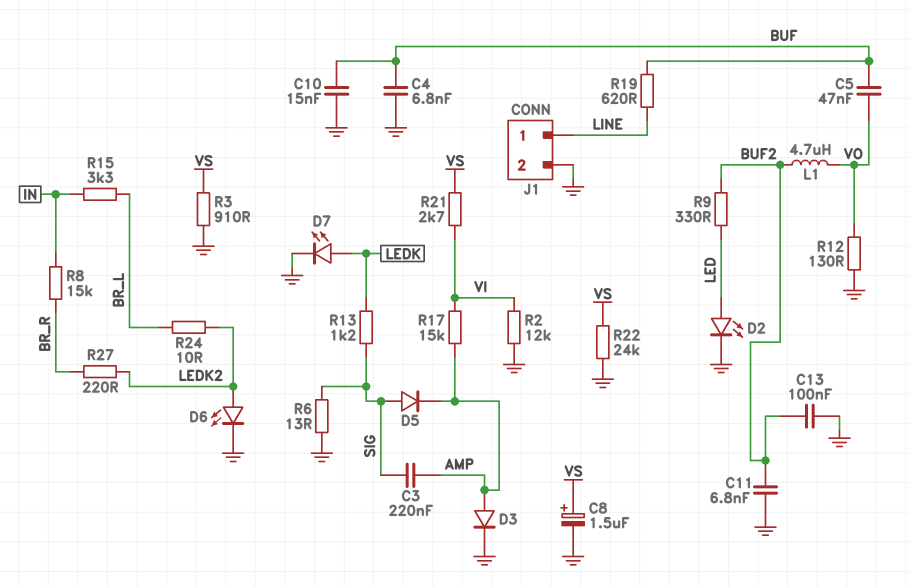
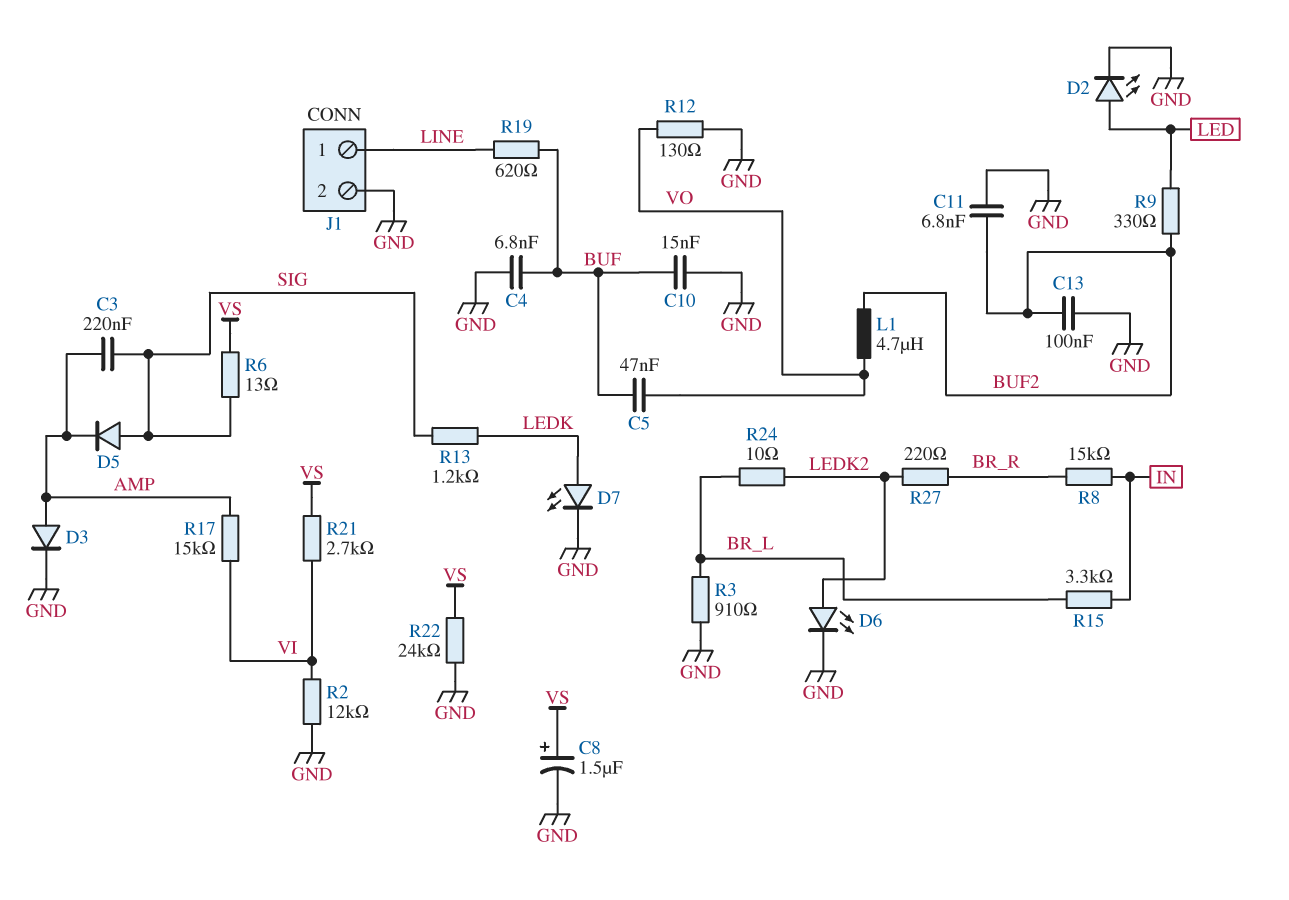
R3: 910 (GND, VS) -> 910 (BR_L, GND)
R6: 13 (GND, SIG) -> 13 (SIG, VS)

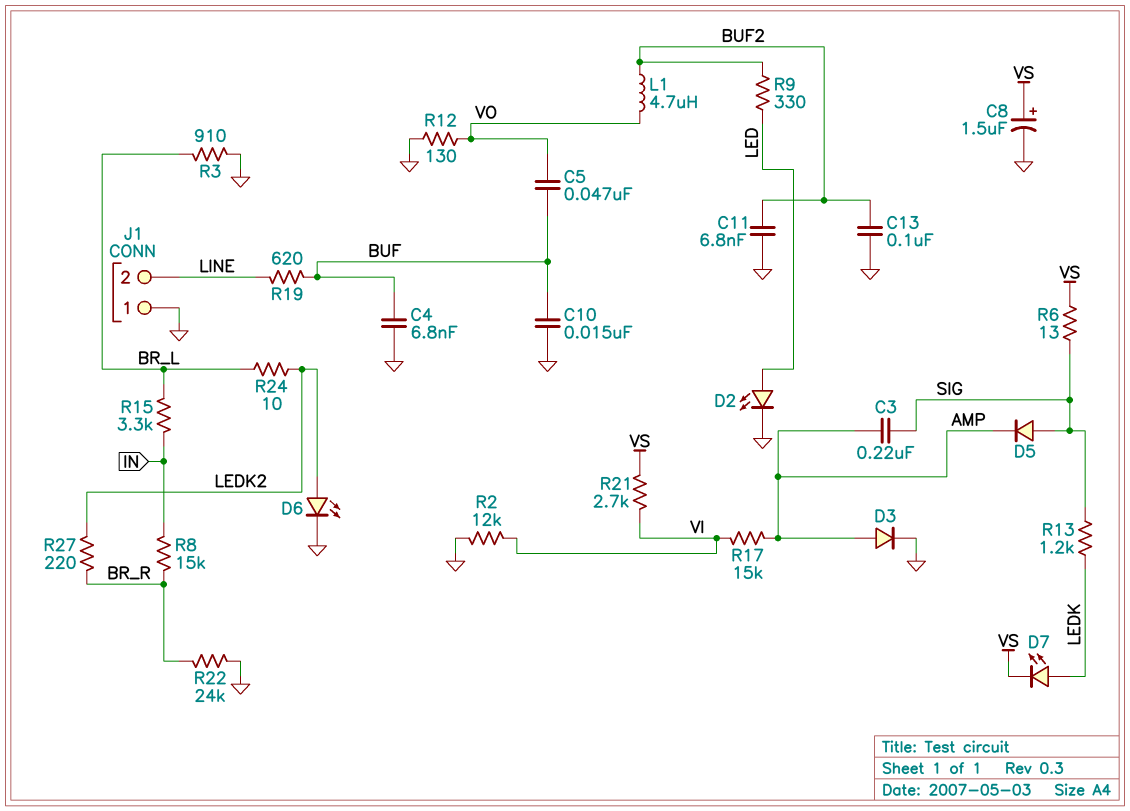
D7: LED (A LEDK, K GND) -> LED (A LEDK, K VS)
J1 pin 1: LINE -> GND
J1 pin 2: GND -> LINE
R22: 24k (GND, VS) -> 24k (BR_R, GND)

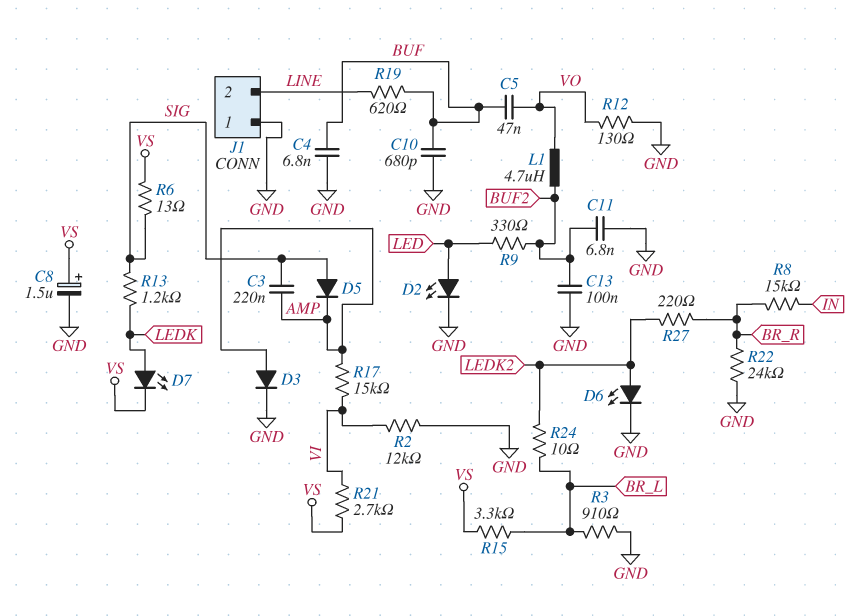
C10: 15nF (BUF, GND) -> 680pF (BUF, GND)
R15: 3.3k (BR_L, IN) -> 3.3k (BR_L, VS)

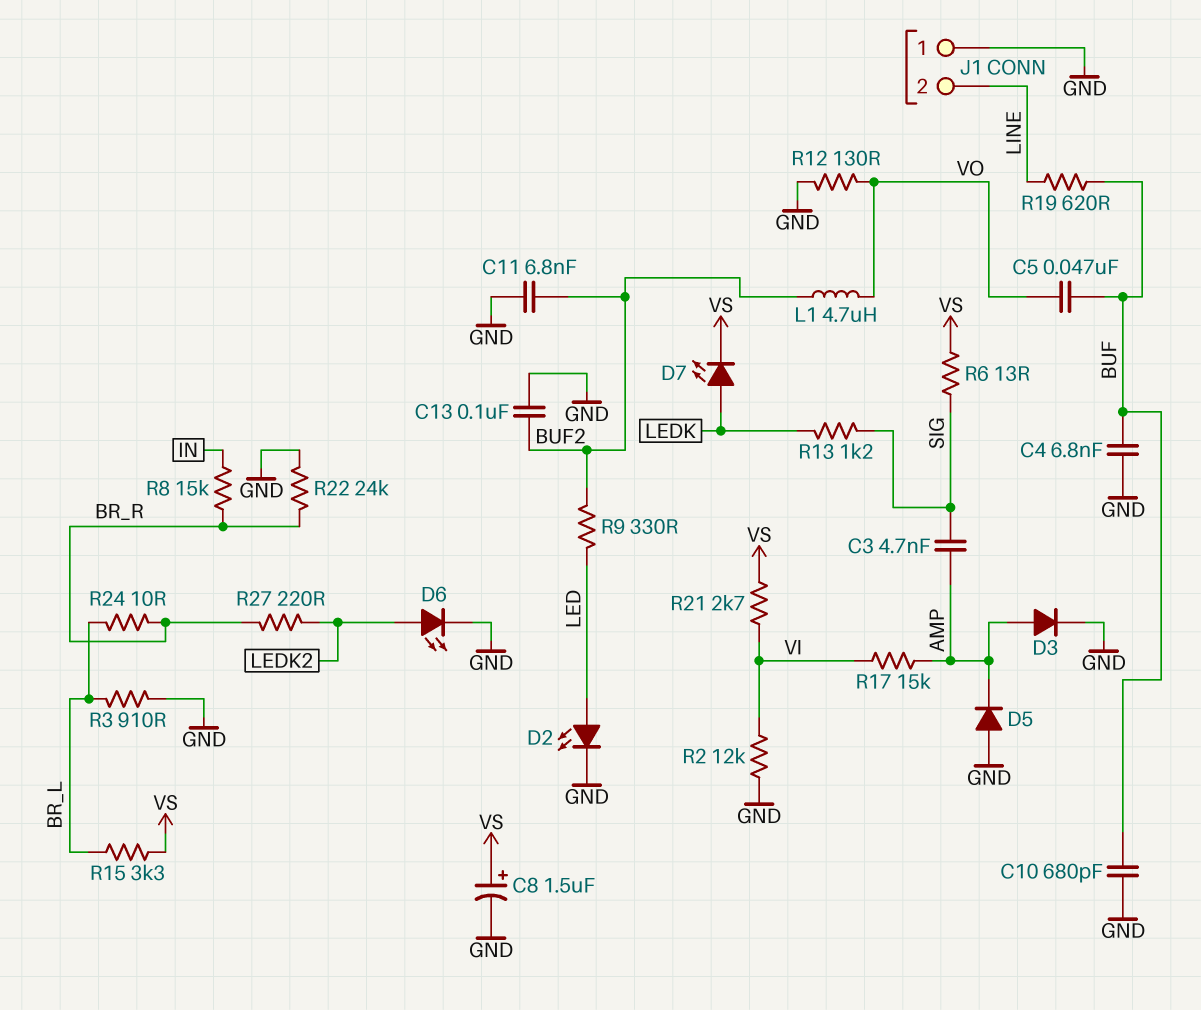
C3: 220nF (AMP, SIG) -> 4.7nF (AMP, SIG)
D5: diode (A SIG, K AMP) -> diode (A GND, K AMP)
R24: 10 (BR_L, LEDK2) -> 10 (BR_L, BR_R)

